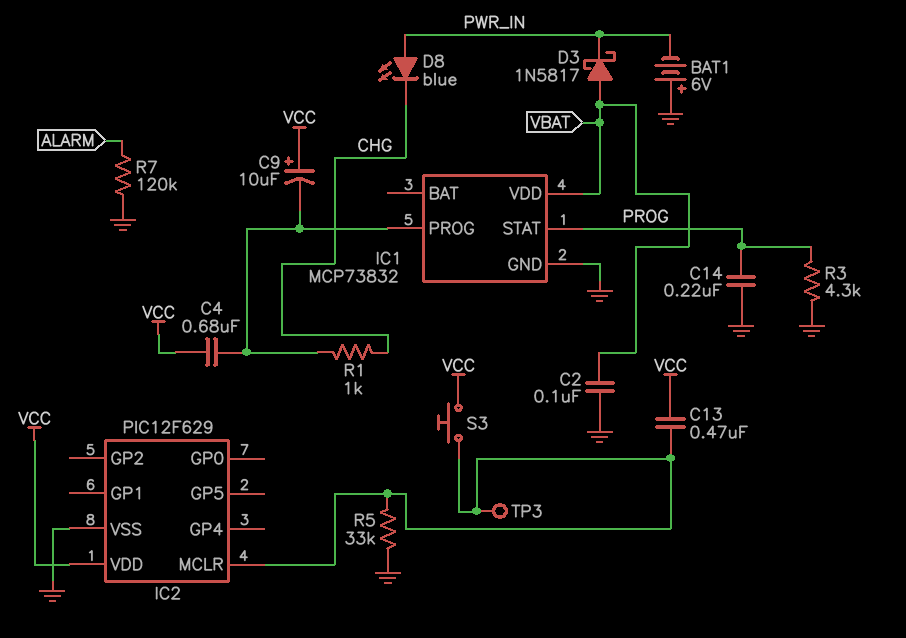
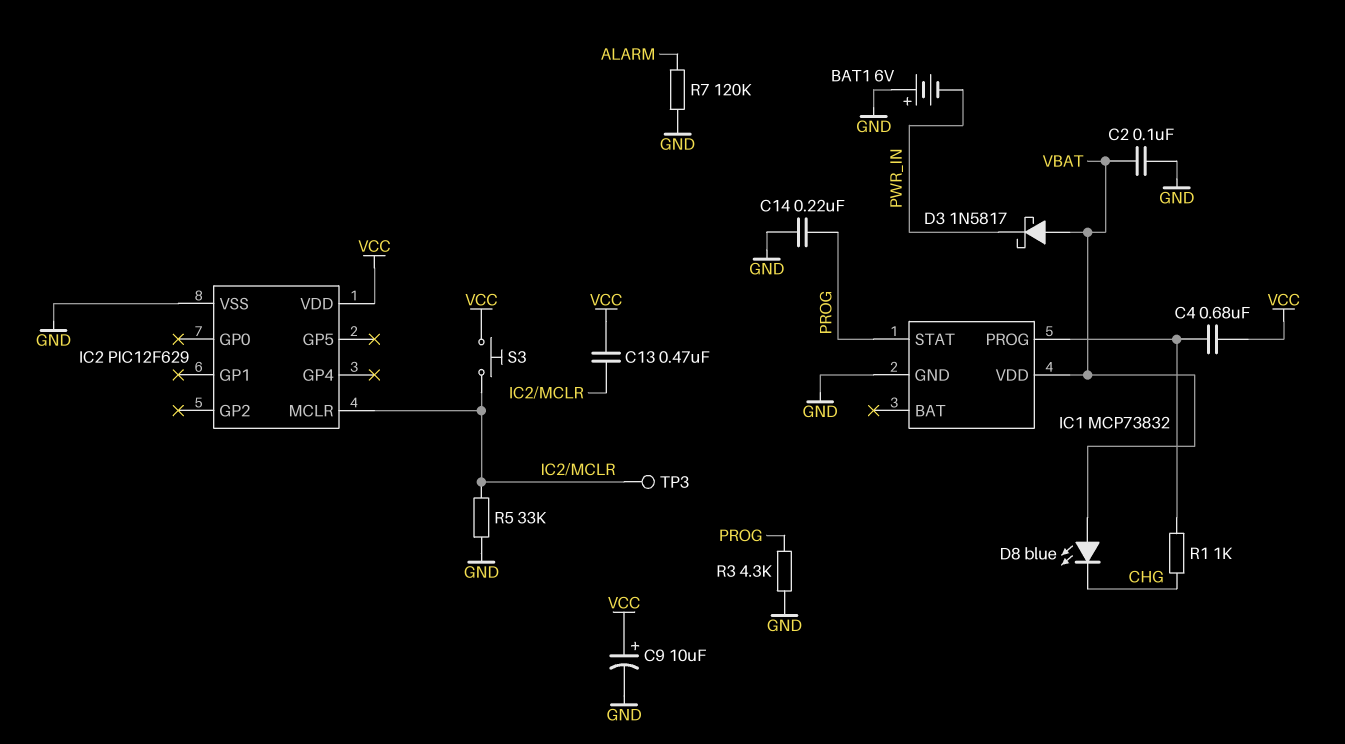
C9: 10uF (plus VCC, minus IC1/PROG) -> 10uF (plus VCC, minus GND)
D8: LED blue (A PWR_IN, K CHG) -> LED blue (A VBAT, K CHG)

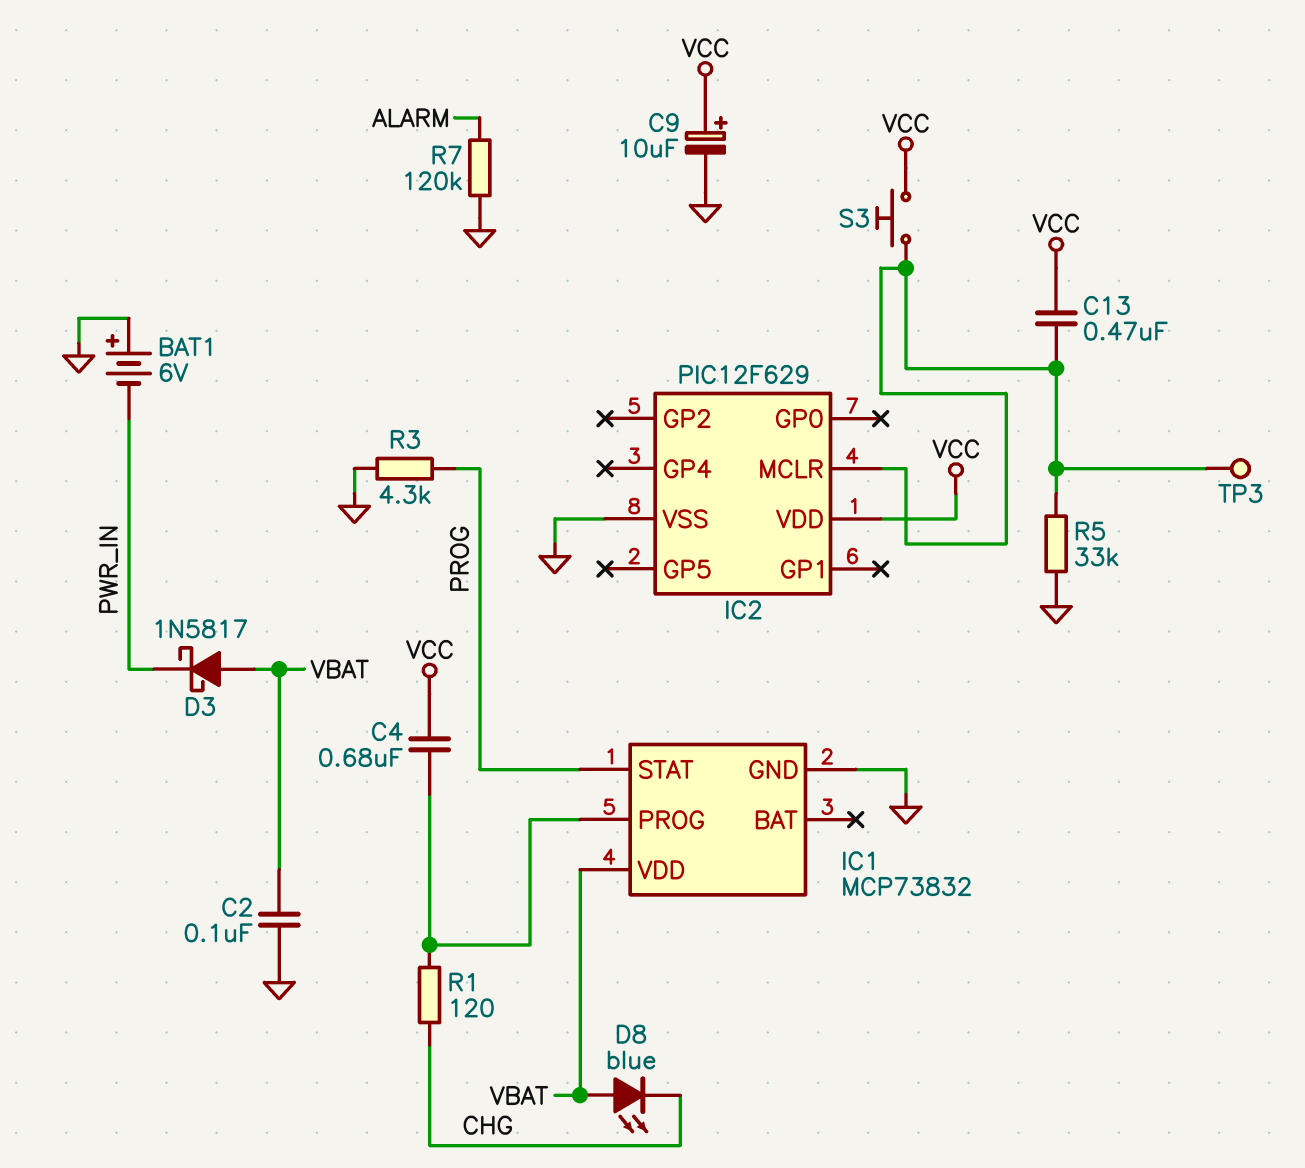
C14: 220nF (GND, PROG) -> none
R1: 1k (CHG, IC1/PROG) -> 120 (CHG, IC1/PROG)

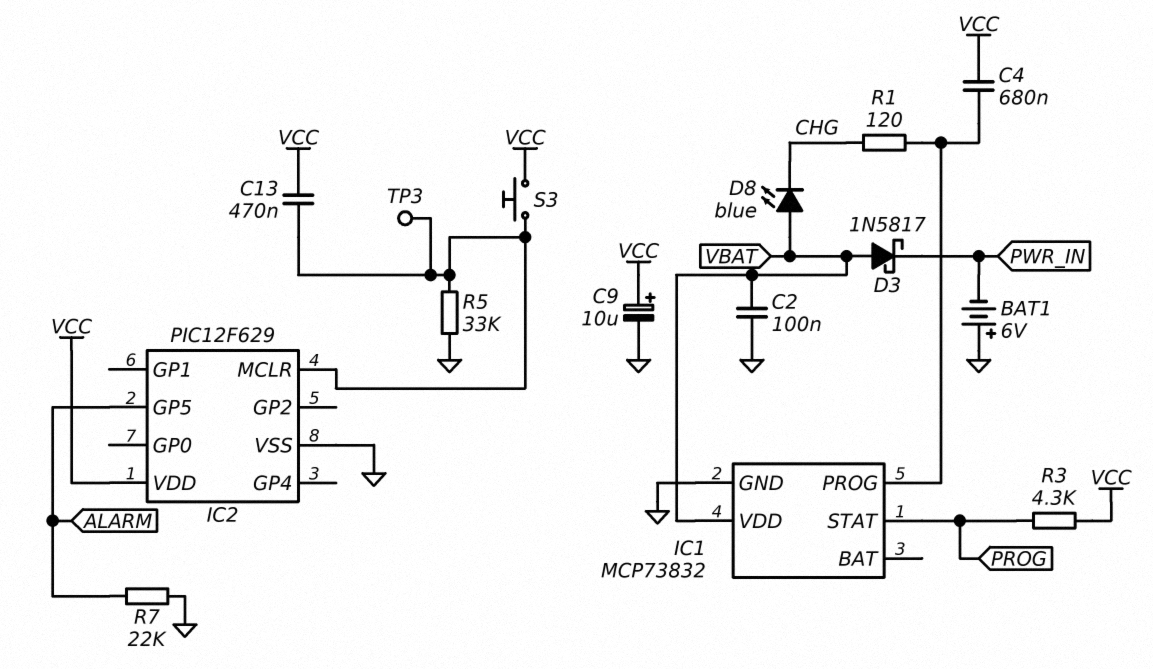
IC2 pin GP5: none -> ALARM
R3: 4.3k (GND, PROG) -> 4.3k (PROG, VCC)
R7: 120k (ALARM, GND) -> 22k (ALARM, GND)

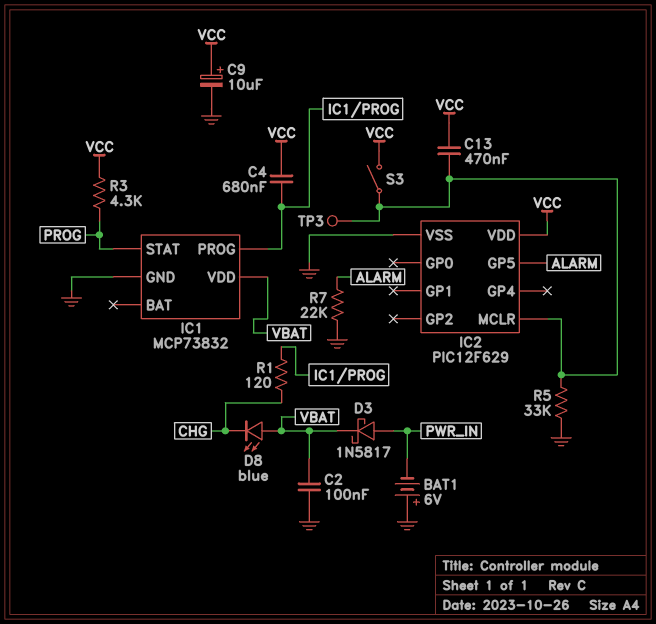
D3: schottky 1N5817 (A VBAT, K PWR_IN) -> schottky 1N5817 (A PWR_IN, K VBAT)
S3: button (IC2/MCLR, VCC) -> switch (IC2/MCLR, VCC)

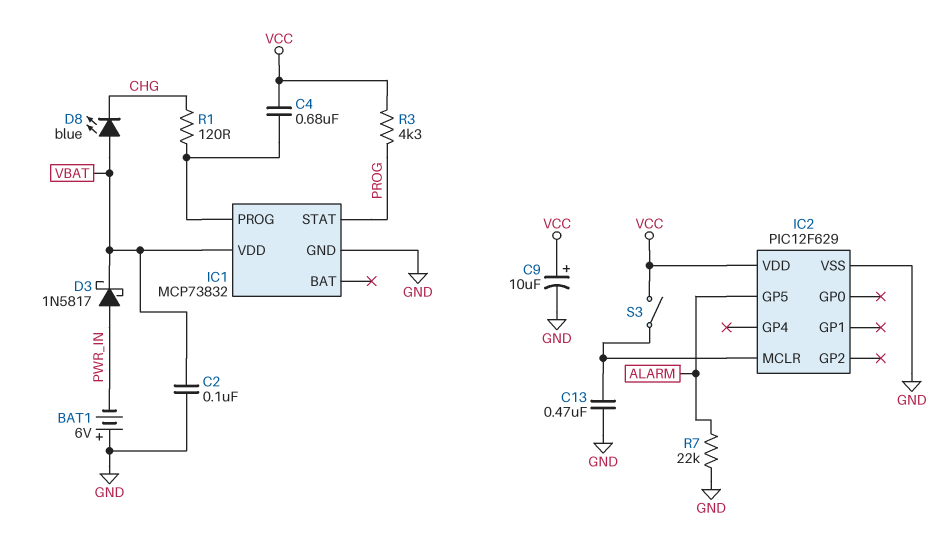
C13: 470nF (IC2/MCLR, VCC) -> 470nF (GND, IC2/MCLR)
R5: 33k (GND, IC2/MCLR) -> none
TP3: test point (IC2/MCLR) -> none

